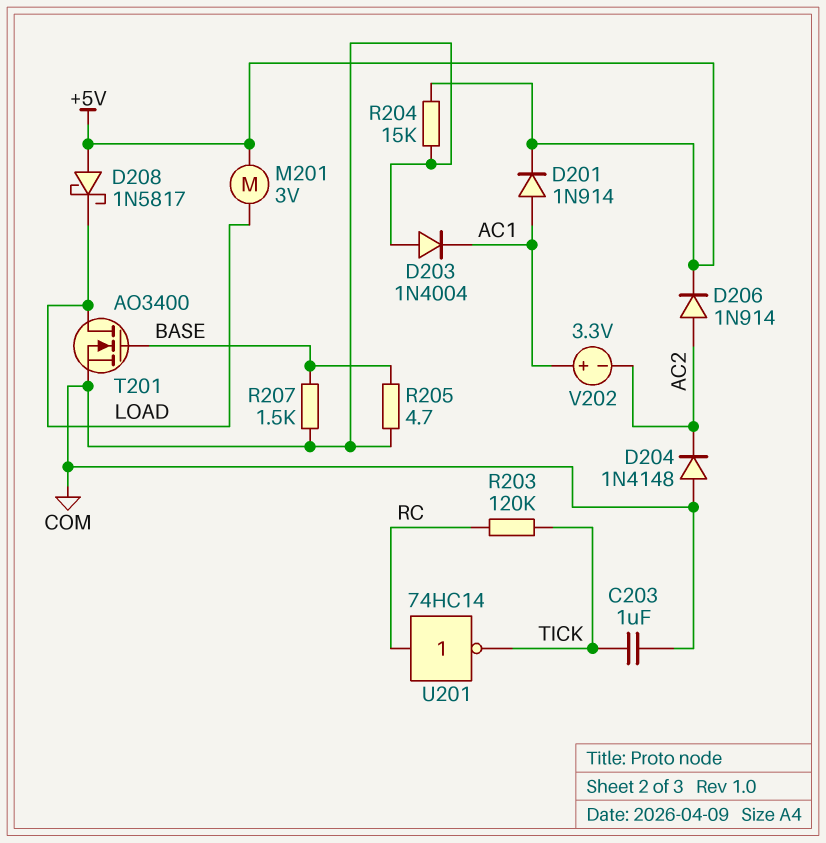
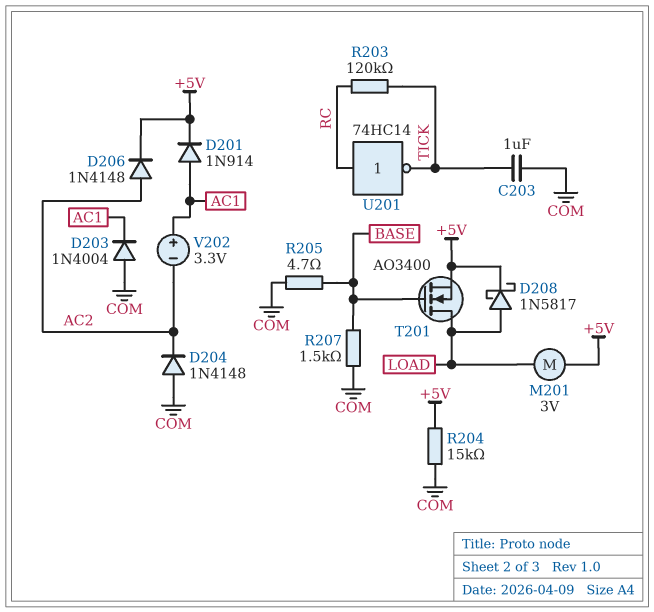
D206: diode 1N914 (A AC2, K +5V) -> diode 1N4148 (A AC2, K +5V)
D208: schottky 1N5817 (A +5V, K LOAD) -> schottky 1N5817 (A LOAD, K +5V)
T201: NMOS AO3400 (G BASE, D LOAD, S COM) -> NMOS AO3400 (G BASE, D LOAD, S +5V)

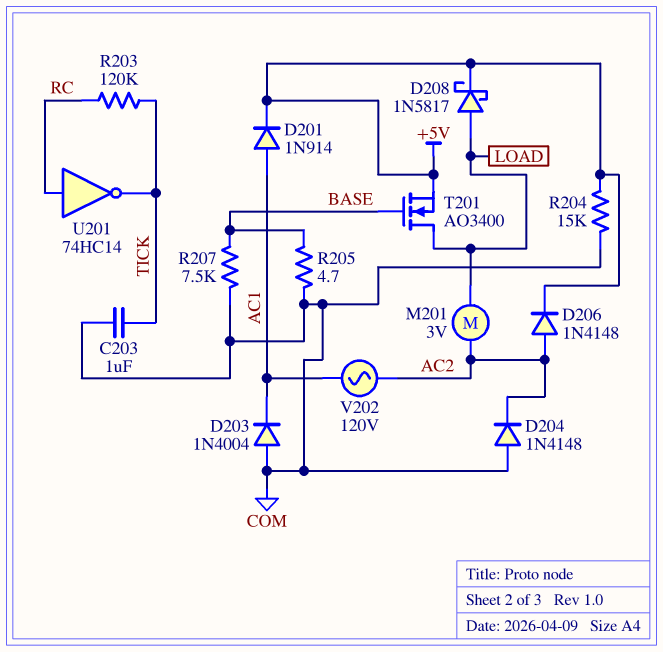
M201: motor 3V (+5V, LOAD) -> motor 3V (AC2, LOAD)
R207: 1.5k (BASE, COM) -> 7.5k (BASE, COM)
V202: 3.3V (plus AC1, minus AC2) -> AC 120V (AC1, AC2)

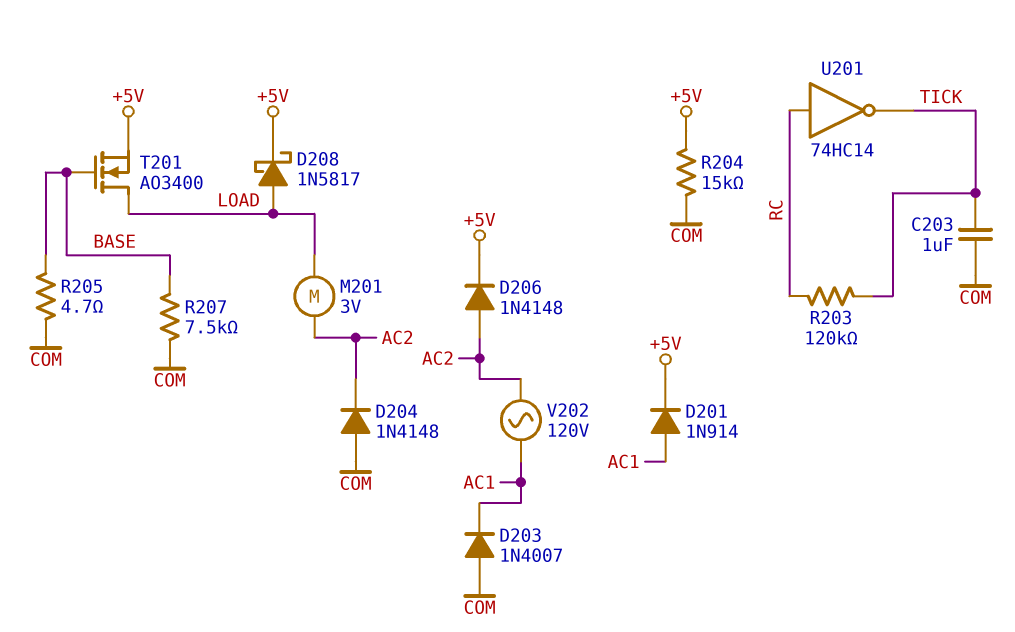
D203: diode 1N4004 (A COM, K AC1) -> diode 1N4007 (A COM, K AC1)

